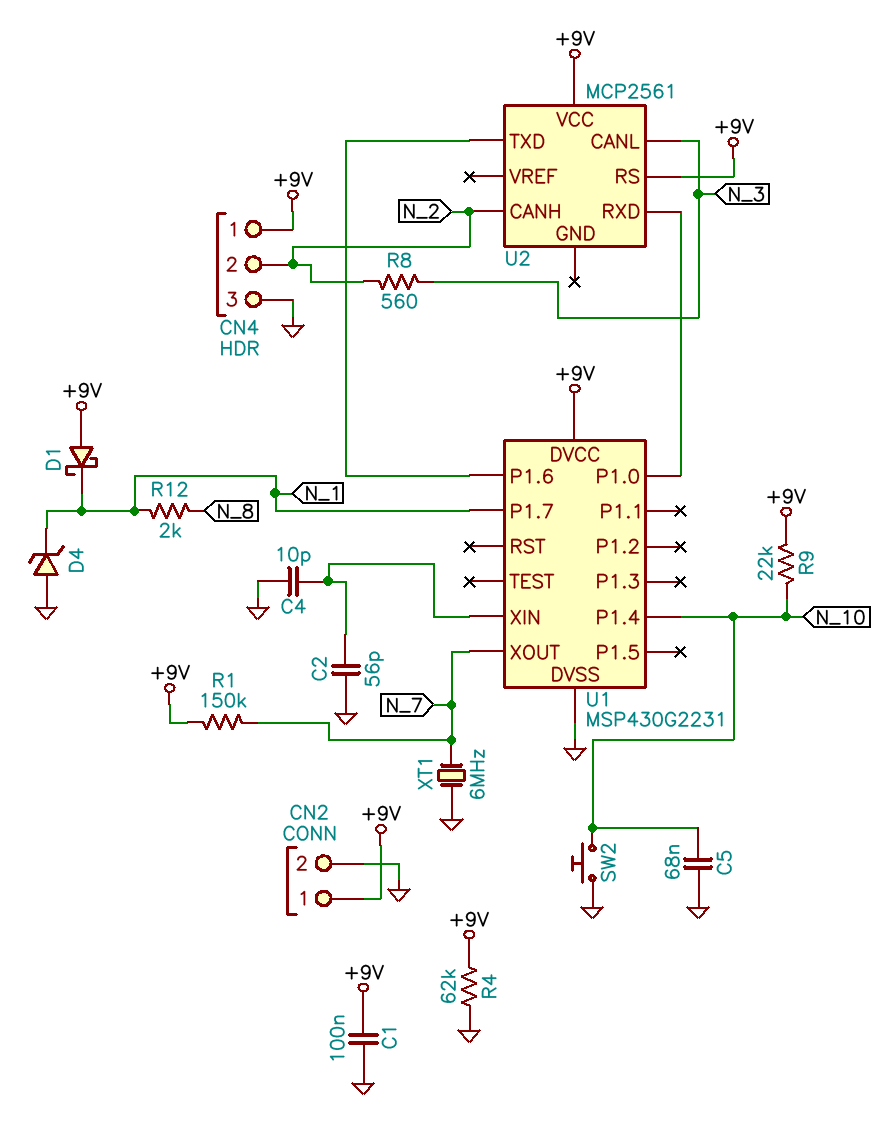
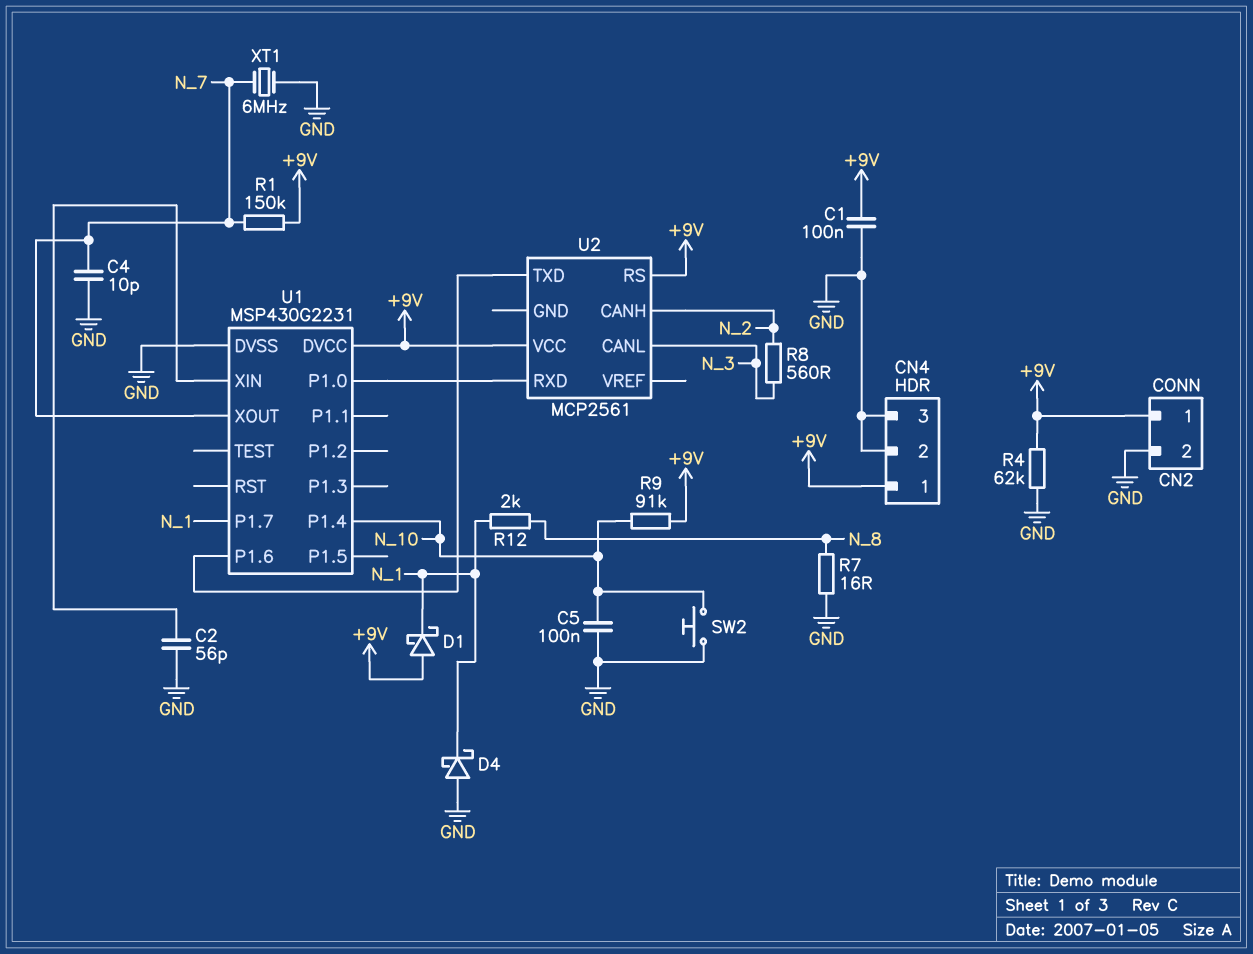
C4: 10pF (GND, U1/XIN) -> 10pF (GND, N_7)
C5: 68nF (GND, N_10) -> 100nF (GND, N_10)
CN4 pin 2: N_2 -> GND
D4: zener (A GND, K N_1) -> schottky (A GND, K N_1)
R7: none -> 16 (GND, N_8)
R9: 22k (+9V, N_10) -> 91k (+9V, N_10)

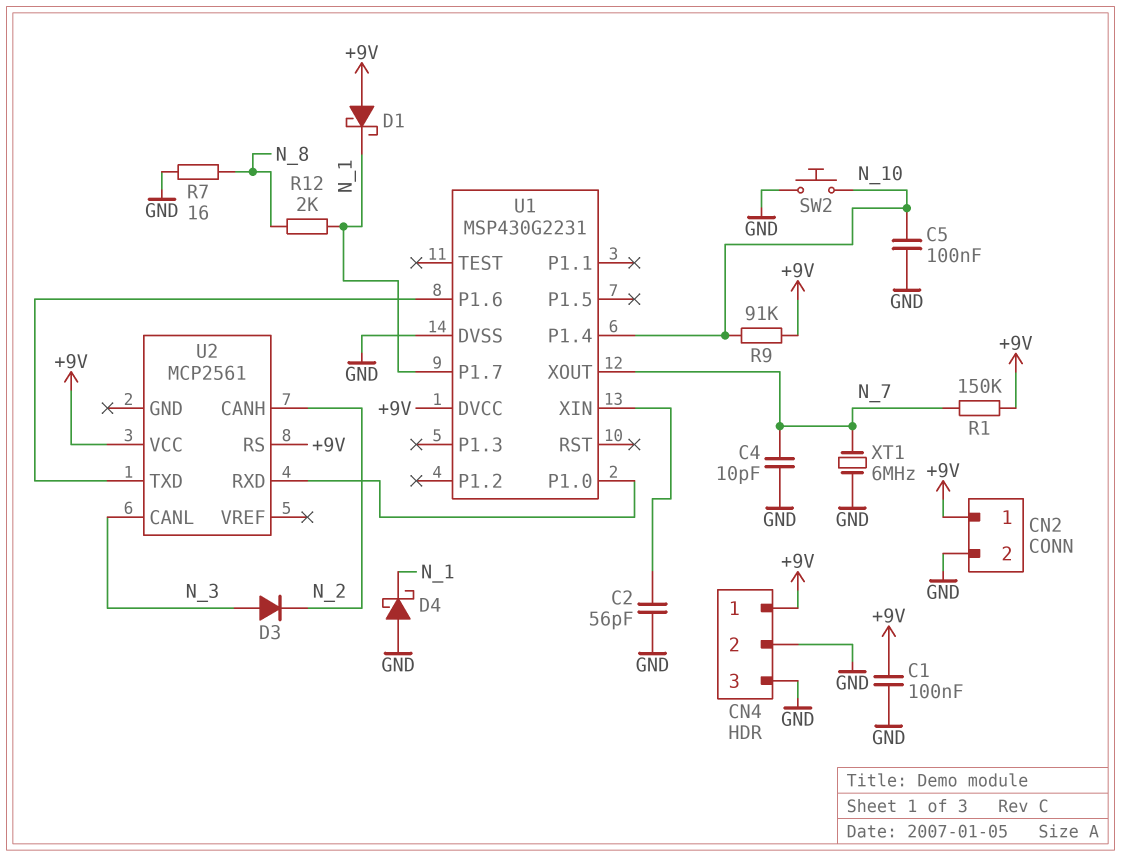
D3: none -> diode (A N_3, K N_2)
R4: 62k (+9V, GND) -> none
R8: 560 (N_2, N_3) -> none

